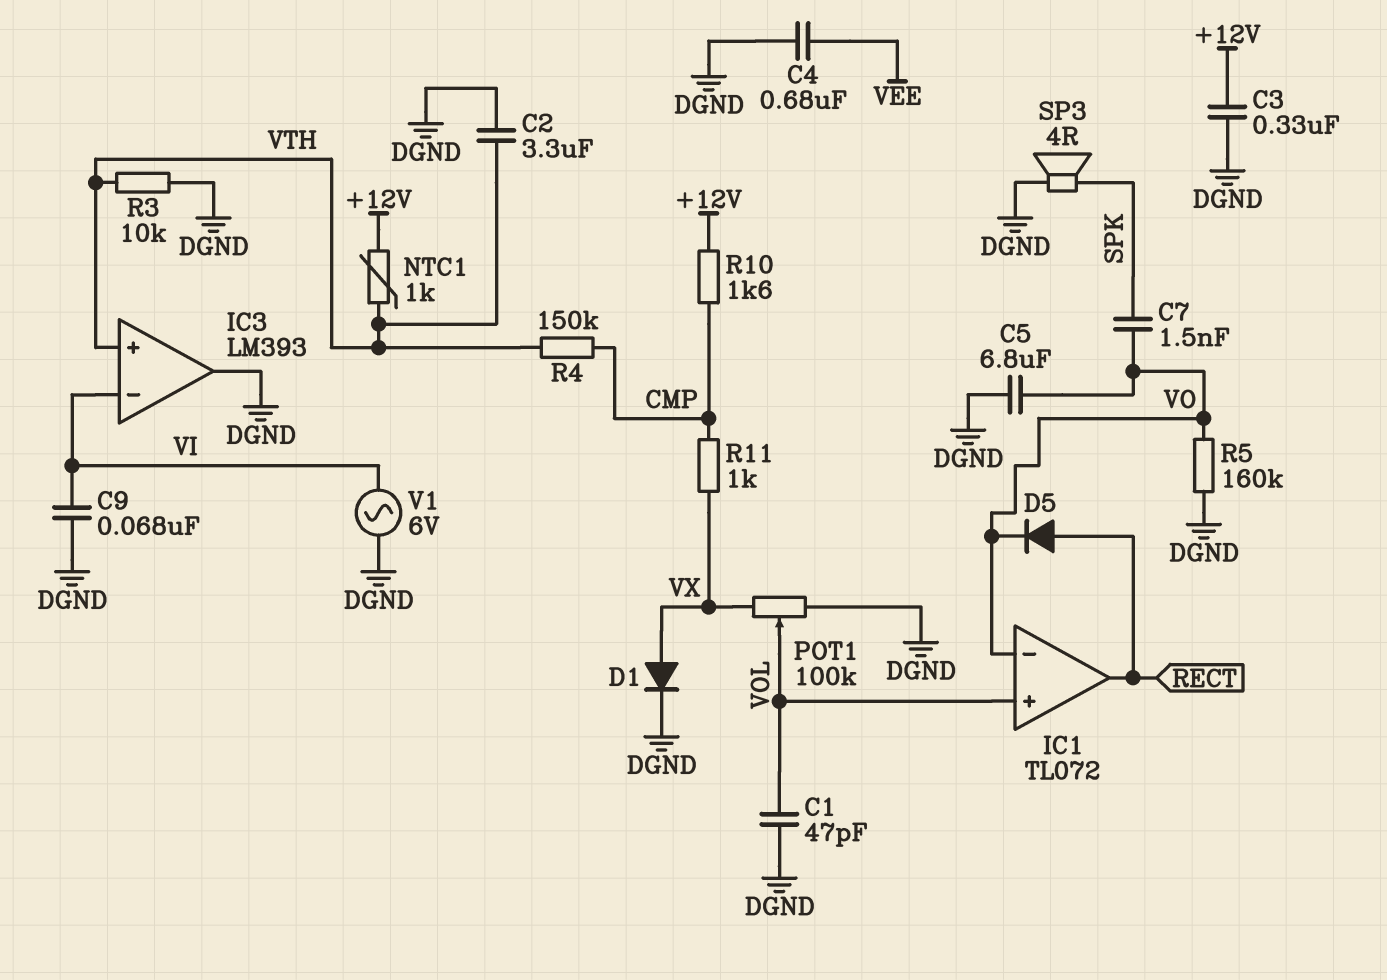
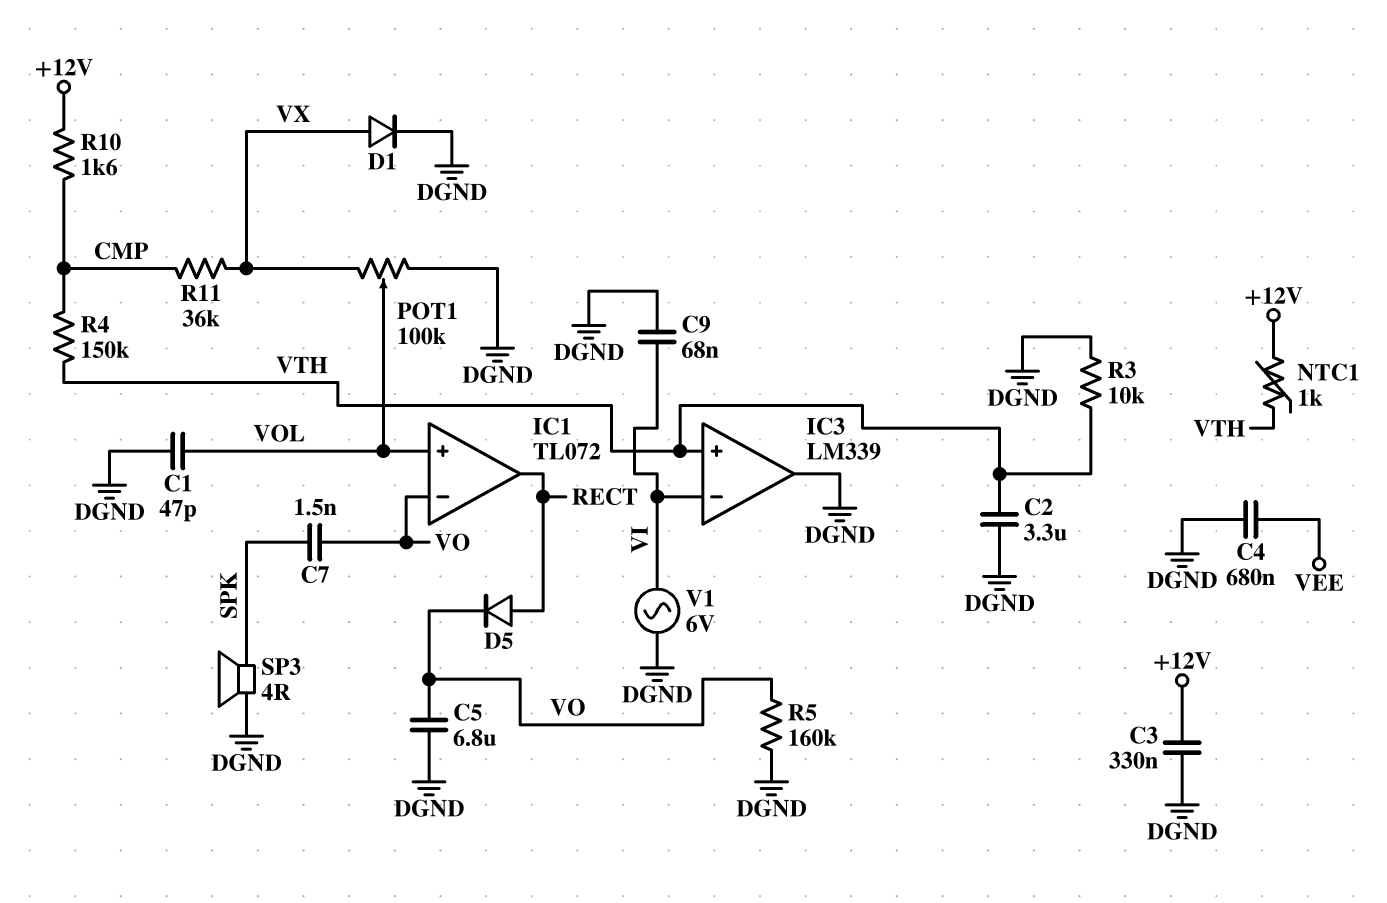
IC3: LM393 -> LM339
R11: 1k (CMP, VX) -> 36k (CMP, VX)

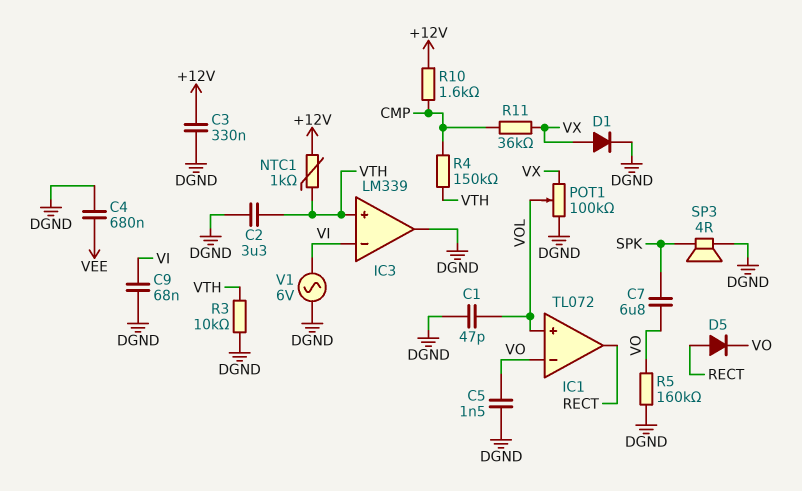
C5: 6.8uF (DGND, VO) -> 1.5nF (DGND, VO)
C7: 1.5nF (SPK, VO) -> 6.8uF (SPK, VO)

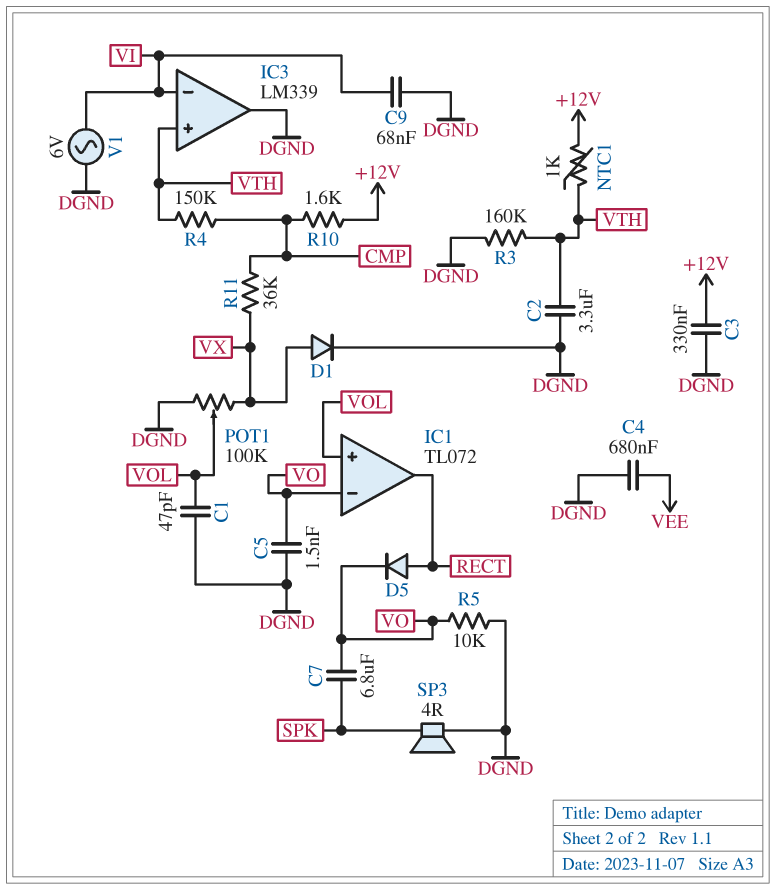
R3: 10k (DGND, VTH) -> 160k (DGND, VTH)
R5: 160k (DGND, VO) -> 10k (DGND, VO)

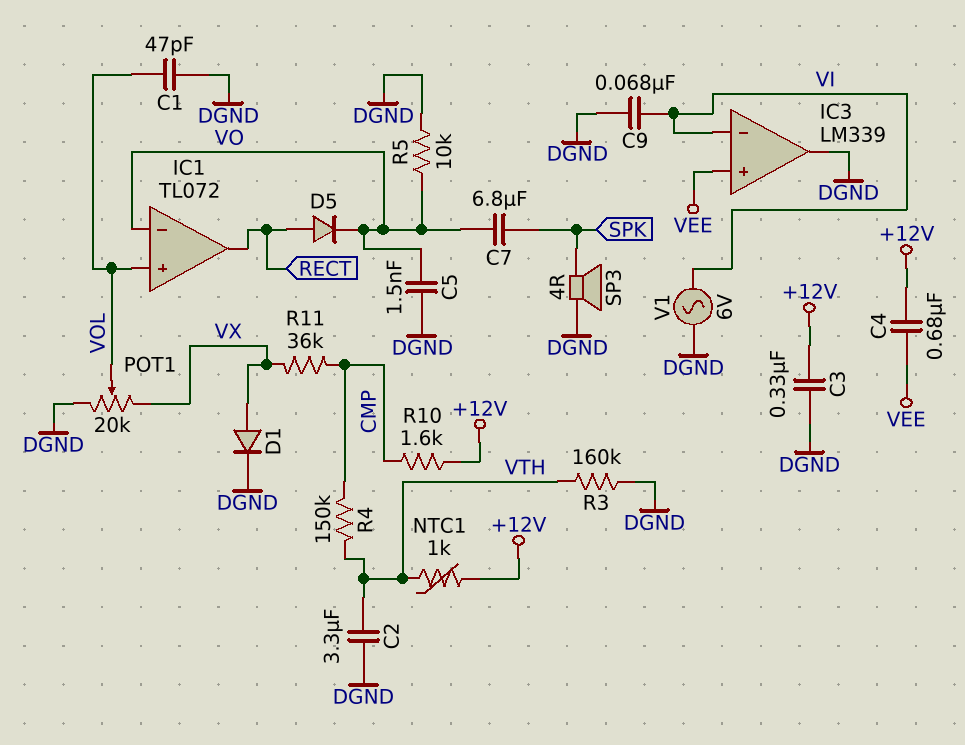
C4: 680nF (DGND, VEE) -> 680nF (+12V, VEE)
IC3 pin in+: VTH -> VEE
POT1: 100k (DGND, VX, wiper VOL) -> 20k (DGND, VX, wiper VOL)

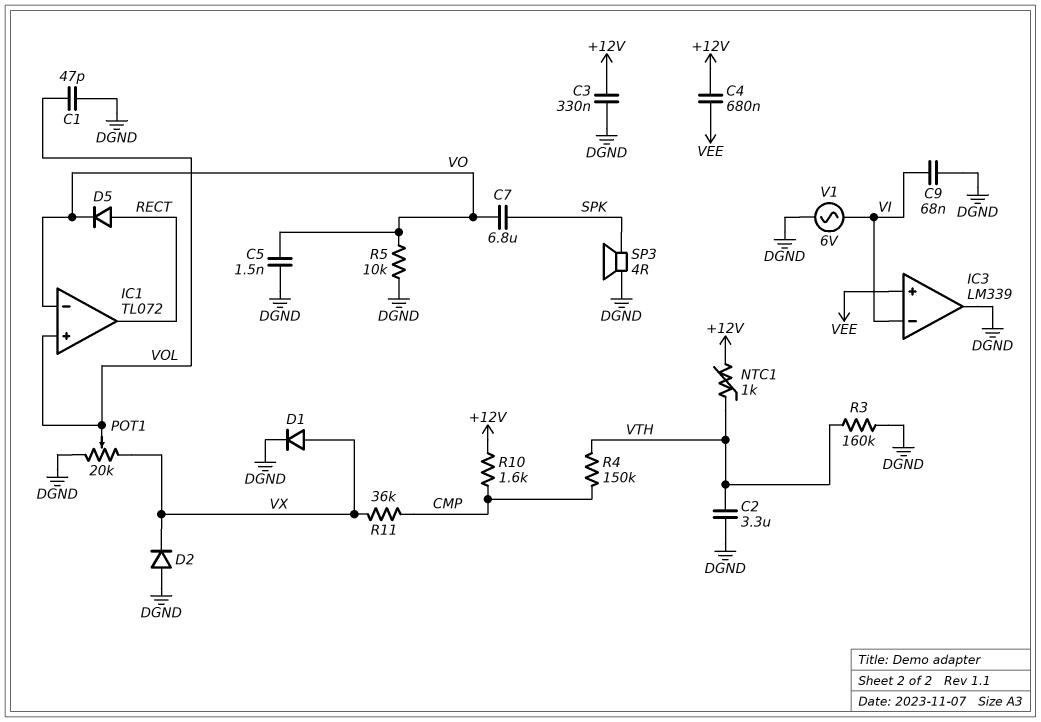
D2: none -> diode (A DGND, K VX)

